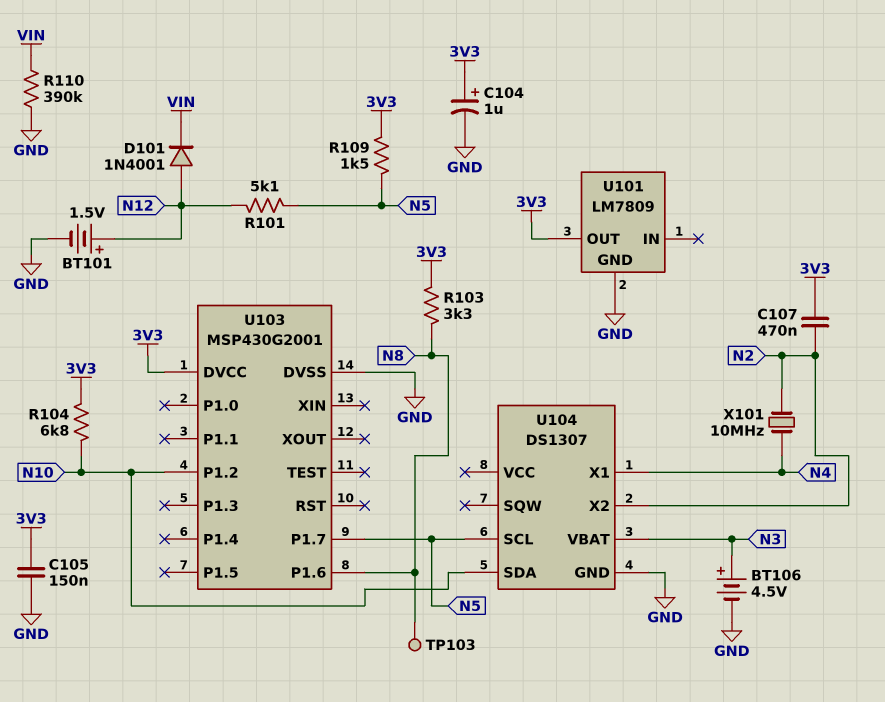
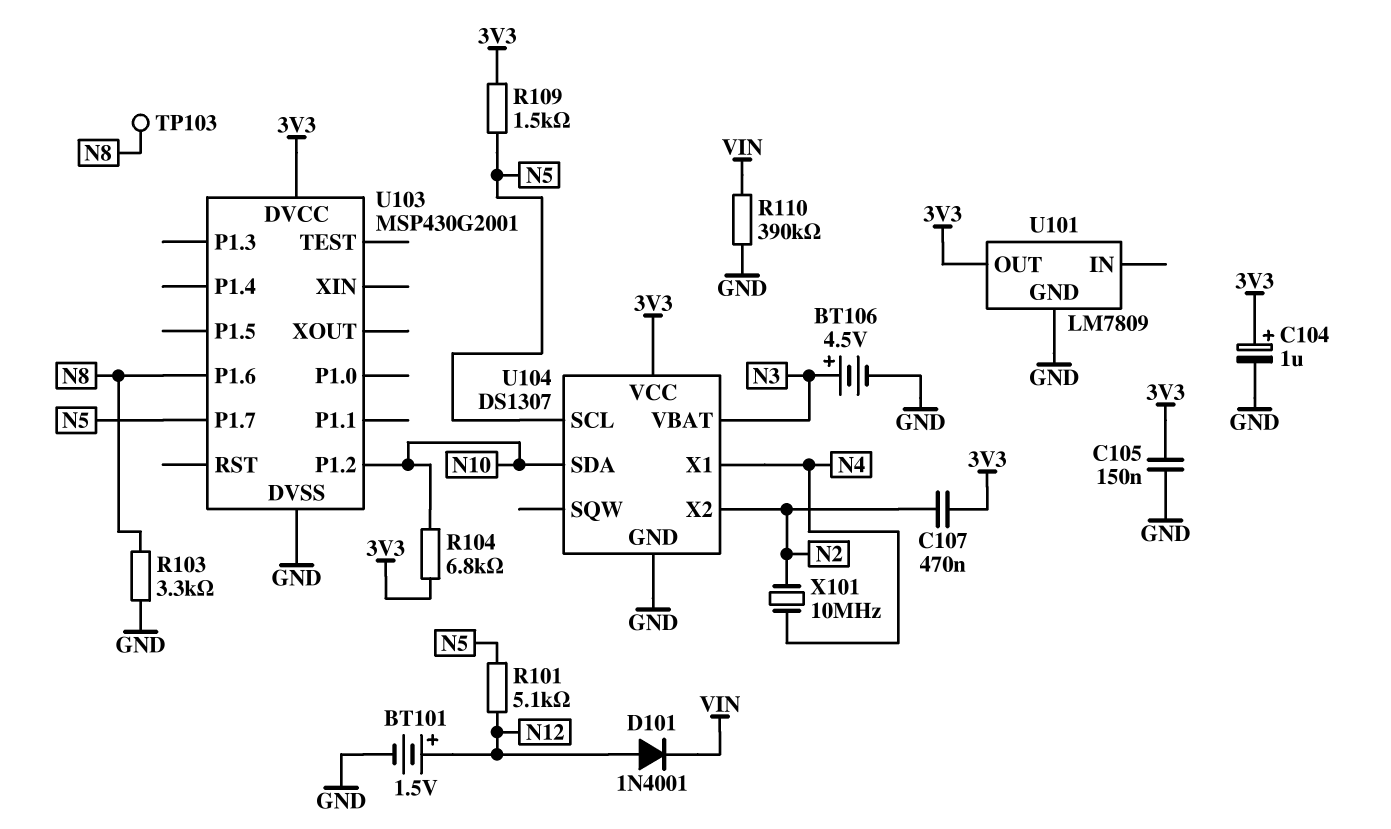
R103: 3.3k (3V3, N8) -> 3.3k (GND, N8)
U104 pin VCC: none -> 3V3

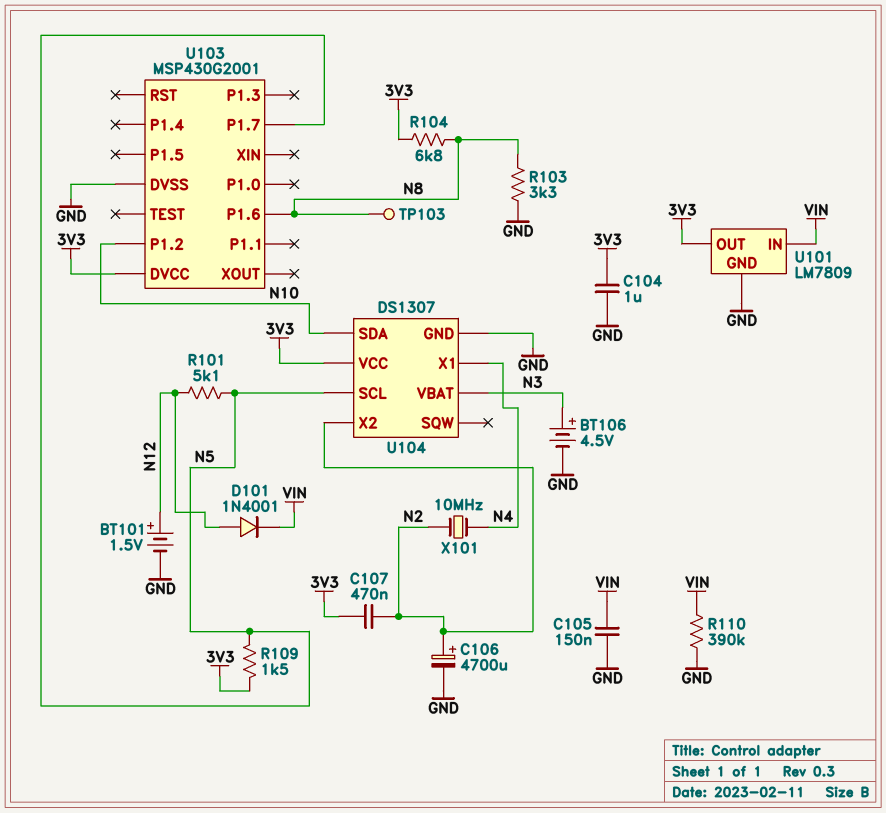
C104: 1uF (plus 3V3, minus GND) -> 1uF (3V3, GND)
C105: 150nF (3V3, GND) -> 150nF (GND, VIN)
C106: none -> 4700uF (plus N2, minus GND)
R104: 6.8k (3V3, N10) -> 6.8k (3V3, N8)
U101 pin IN: none -> VIN

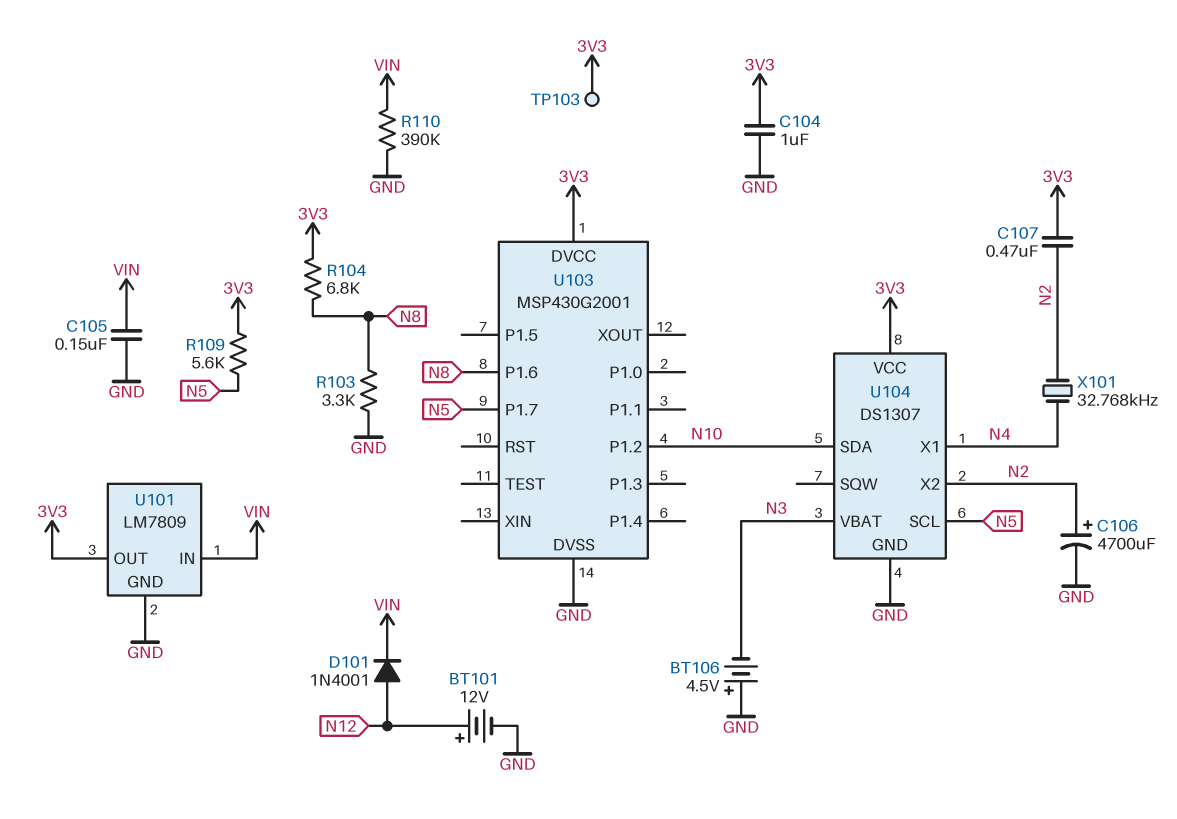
BT101: 1.5V (plus N12, minus GND) -> 12V (plus N12, minus GND)
BT106: 4.5V (plus N3, minus GND) -> 4.5V (plus GND, minus N3)
R101: 5.1k (N5, N12) -> none
R109: 1.5k (3V3, N5) -> 5.6k (3V3, N5)
TP103: test point (N8) -> test point (3V3)
X101: 10MHz (N2, N4) -> 32.768kHz (N2, N4)

